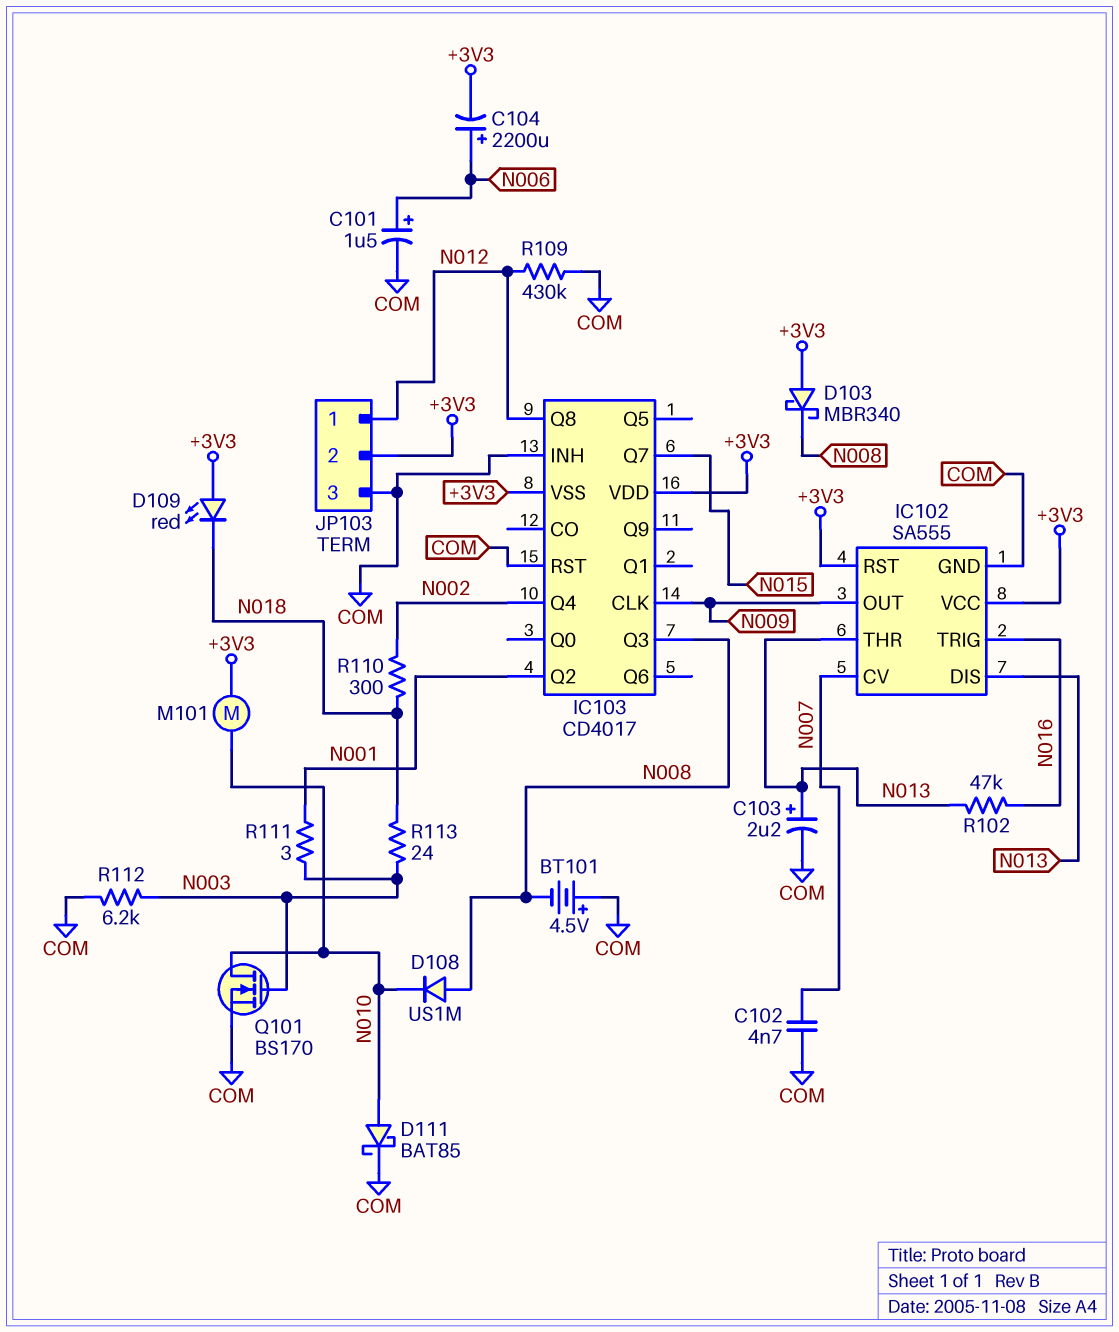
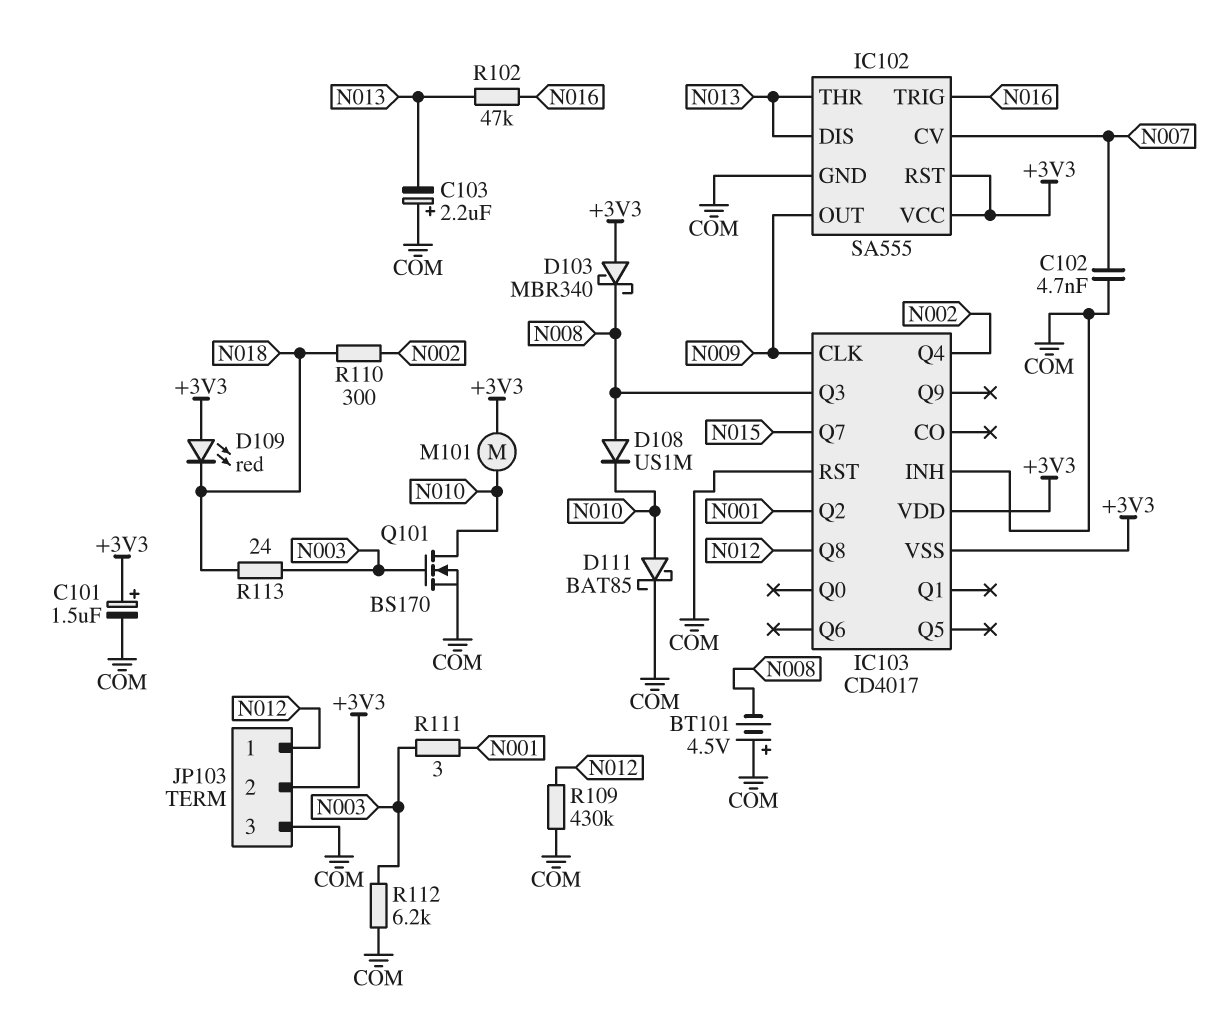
C101: 1.5uF (plus N006, minus COM) -> 1.5uF (plus +3V3, minus COM)
C103: 2.2uF (plus N013, minus COM) -> 2.2uF (plus COM, minus N013)
C104: 2200uF (plus N006, minus +3V3) -> none

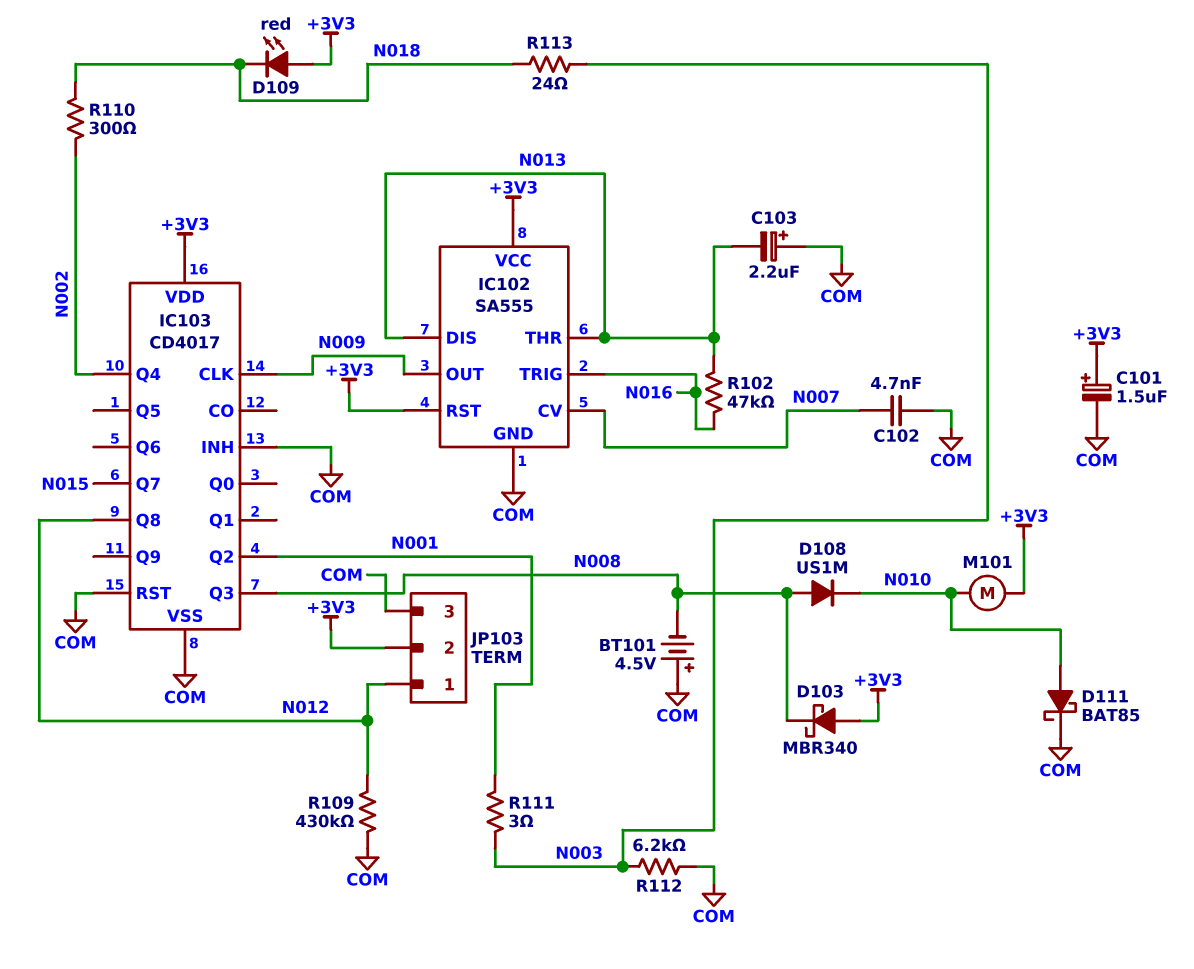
IC103 pin VSS: +3V3 -> COM
Q101: NMOS BS170 (G N003, D N010, S COM) -> none

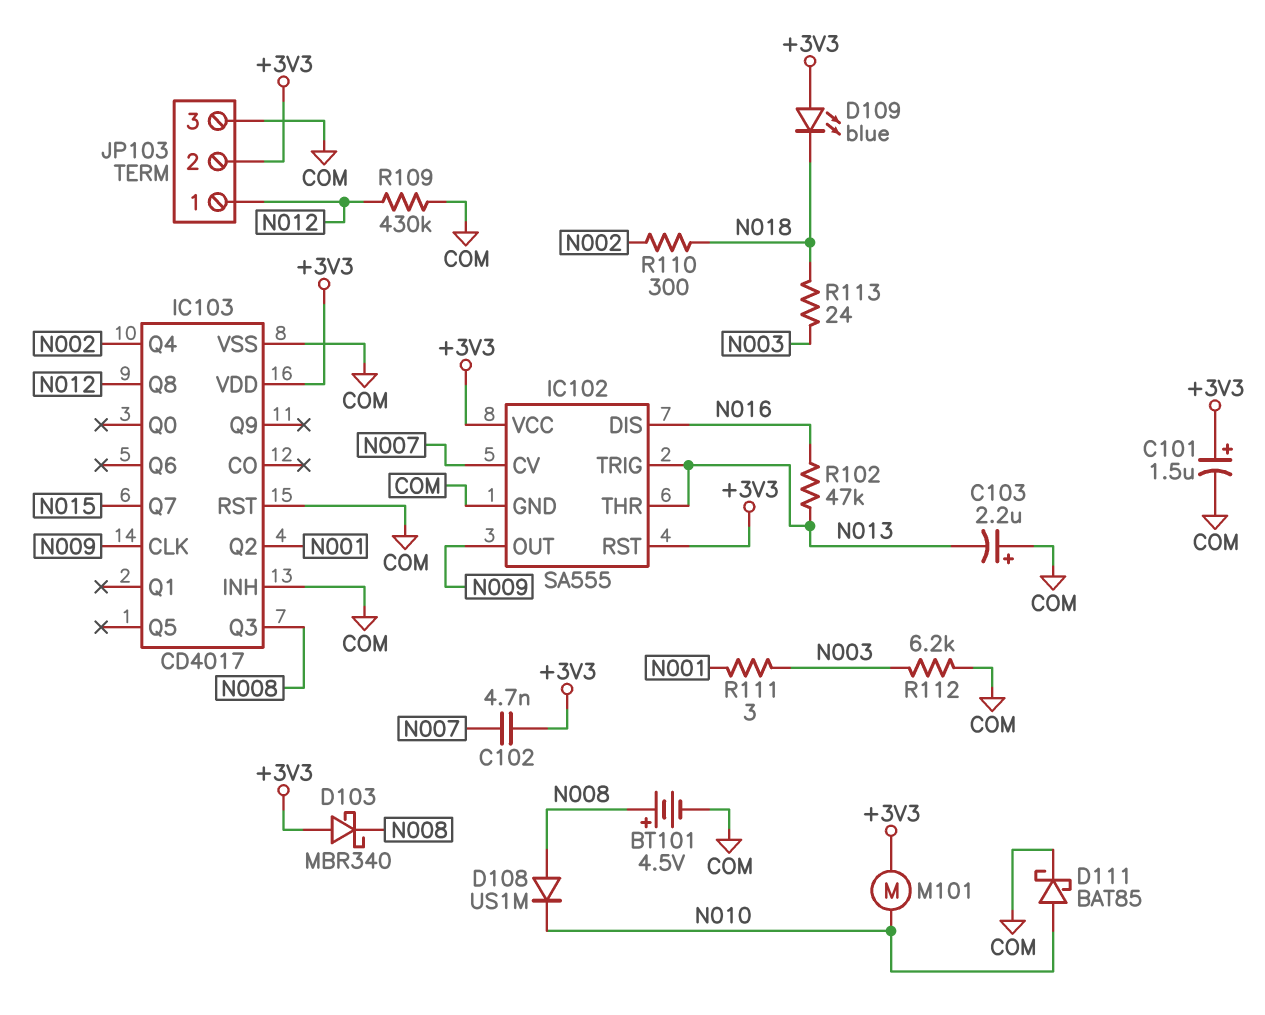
BT101: 4.5V (plus COM, minus N008) -> 4.5V (plus N008, minus COM)
C102: 4.7nF (COM, N007) -> 4.7nF (+3V3, N007)
D109: LED red (A +3V3, K N018) -> LED blue (A +3V3, K N018)
IC102 pin DIS: N013 -> N016
IC102 pin TRIG: N016 -> N013

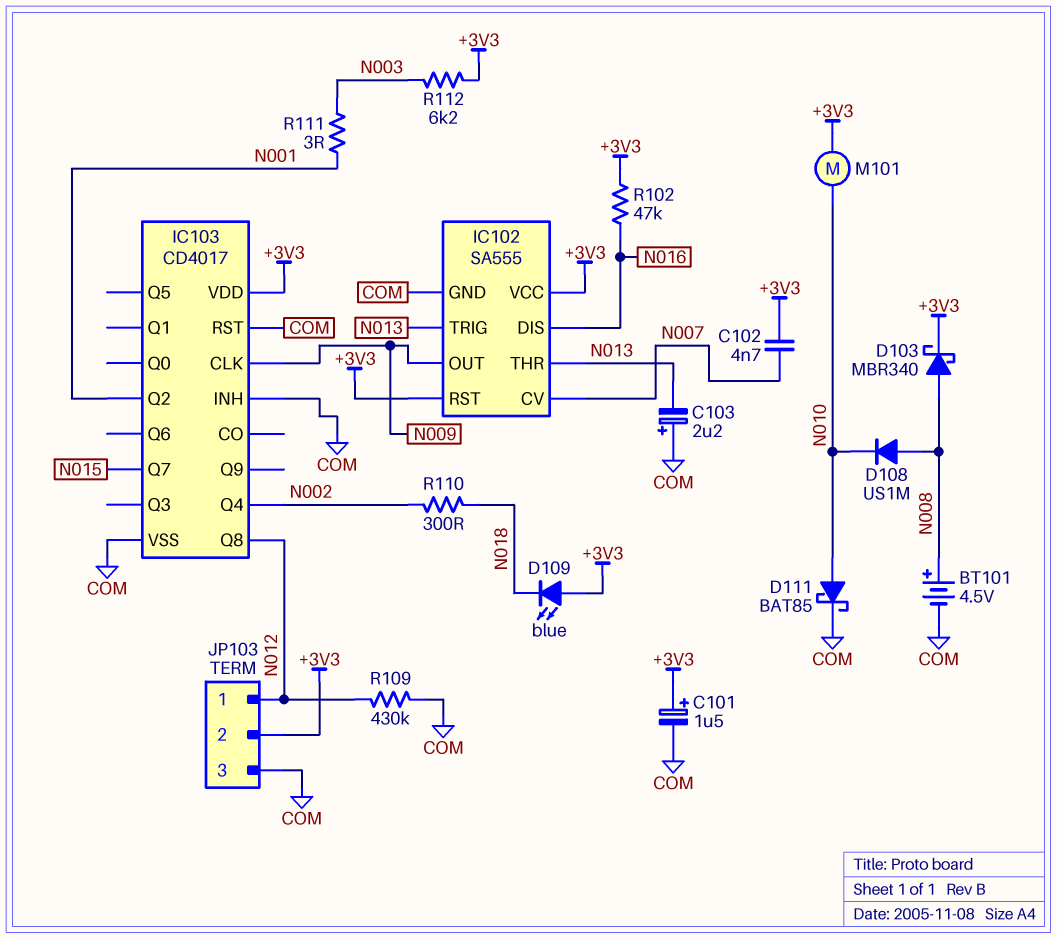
D103: schottky MBR340 (A +3V3, K N008) -> schottky MBR340 (A N008, K +3V3)
IC103 pin Q3: N008 -> none
R102: 47k (N013, N016) -> 47k (+3V3, N016)
R112: 6.2k (COM, N003) -> 6.2k (+3V3, N003)
R113: 24 (N003, N018) -> none

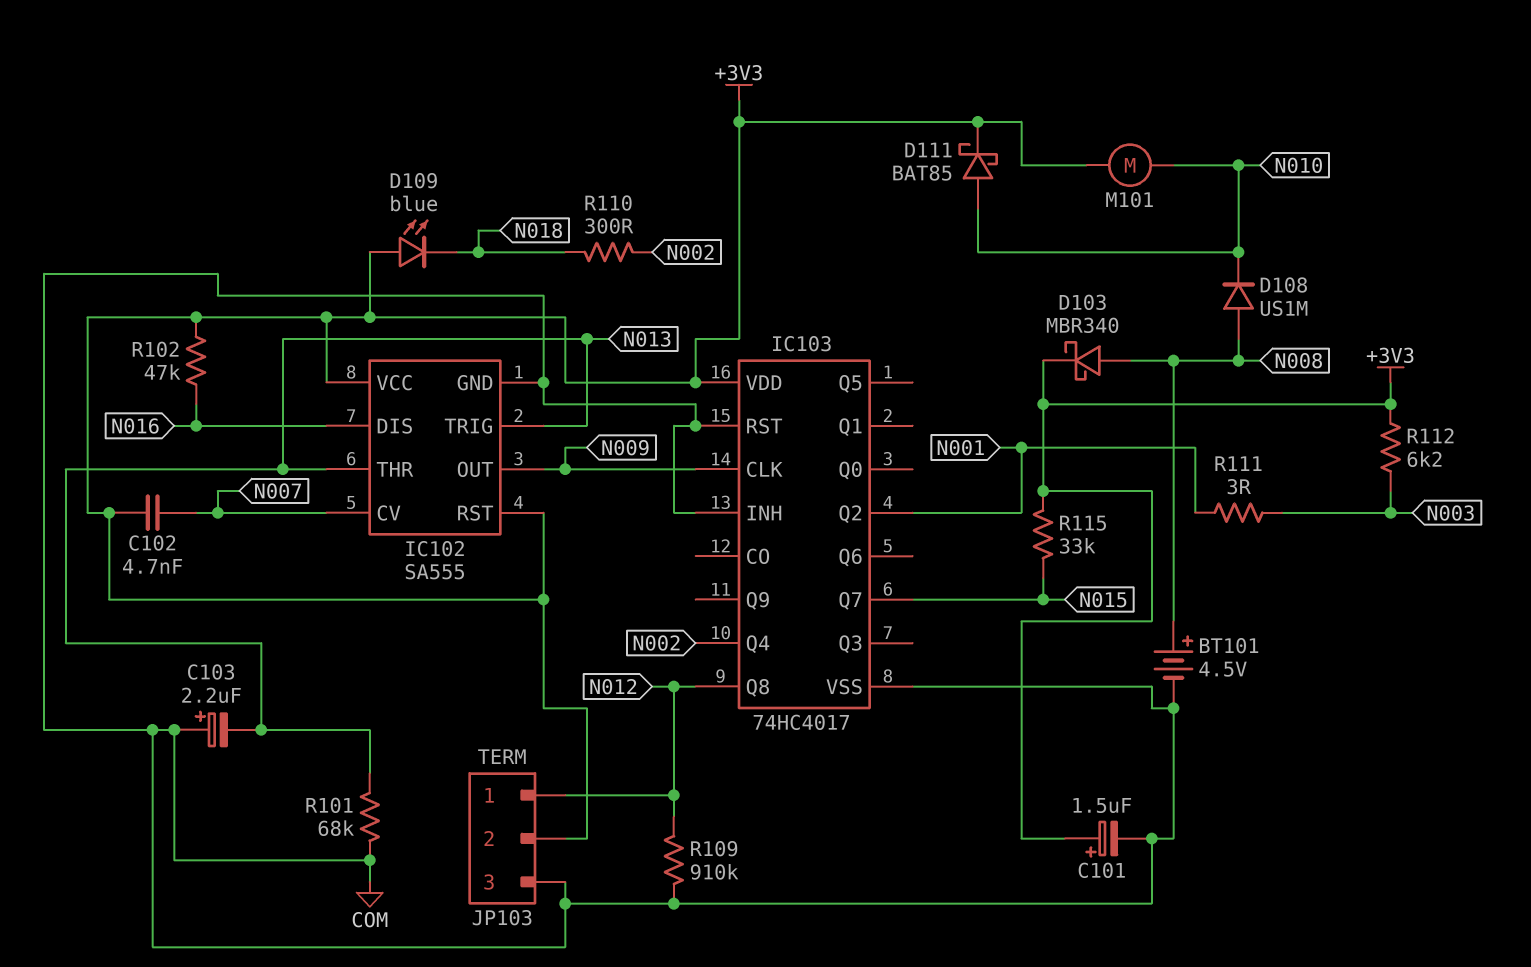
D111: schottky BAT85 (A N010, K COM) -> schottky BAT85 (A N010, K +3V3)
IC103: CD4017 -> 74HC4017
R101: none -> 68k (COM, N013)
R109: 430k (COM, N012) -> 910k (COM, N012)
R115: none -> 33k (+3V3, N015)

